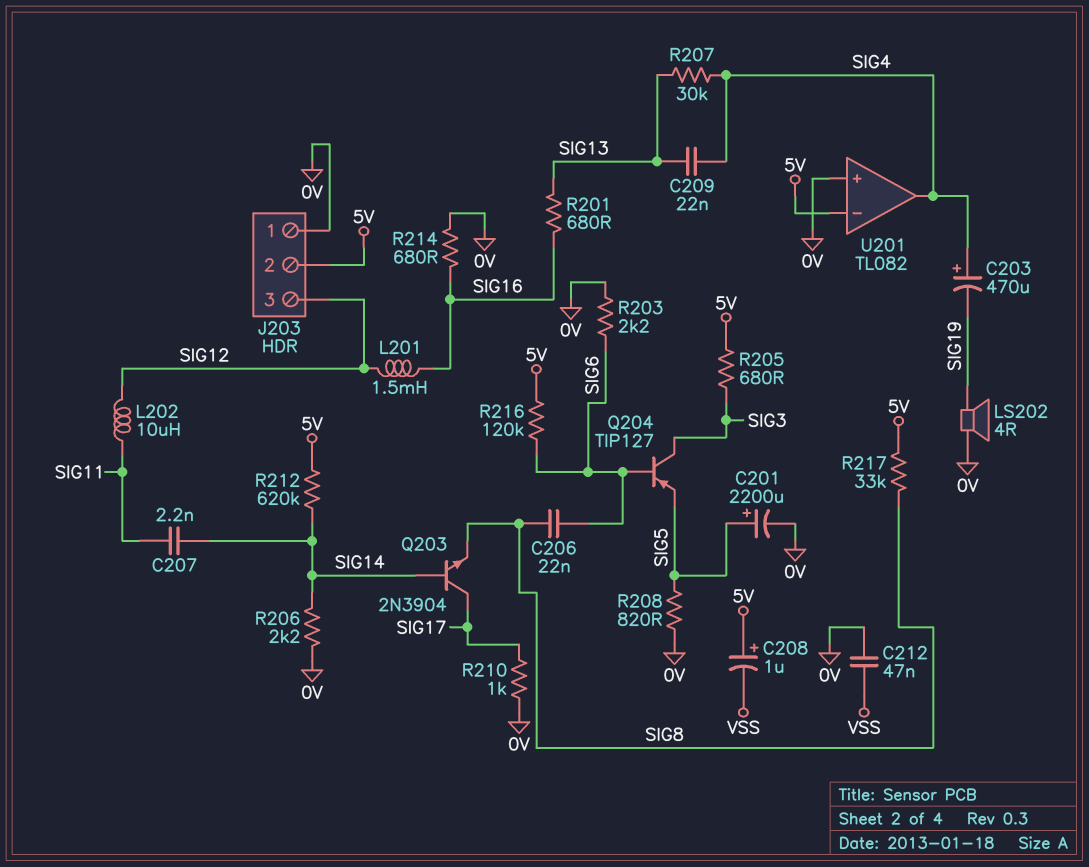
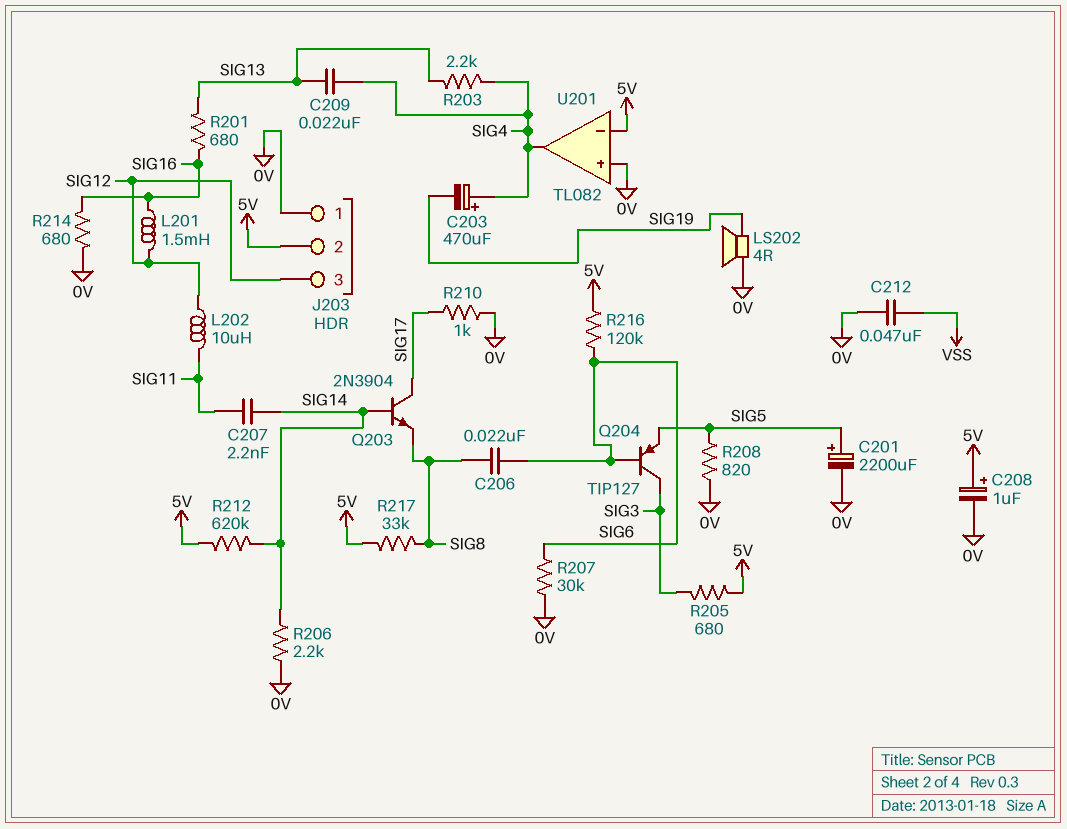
C208: 1uF (plus 5V, minus VSS) -> 1uF (plus 5V, minus 0V)
R203: 2.2k (0V, SIG6) -> 2.2k (SIG4, SIG13)
R207: 30k (SIG4, SIG13) -> 30k (0V, SIG6)

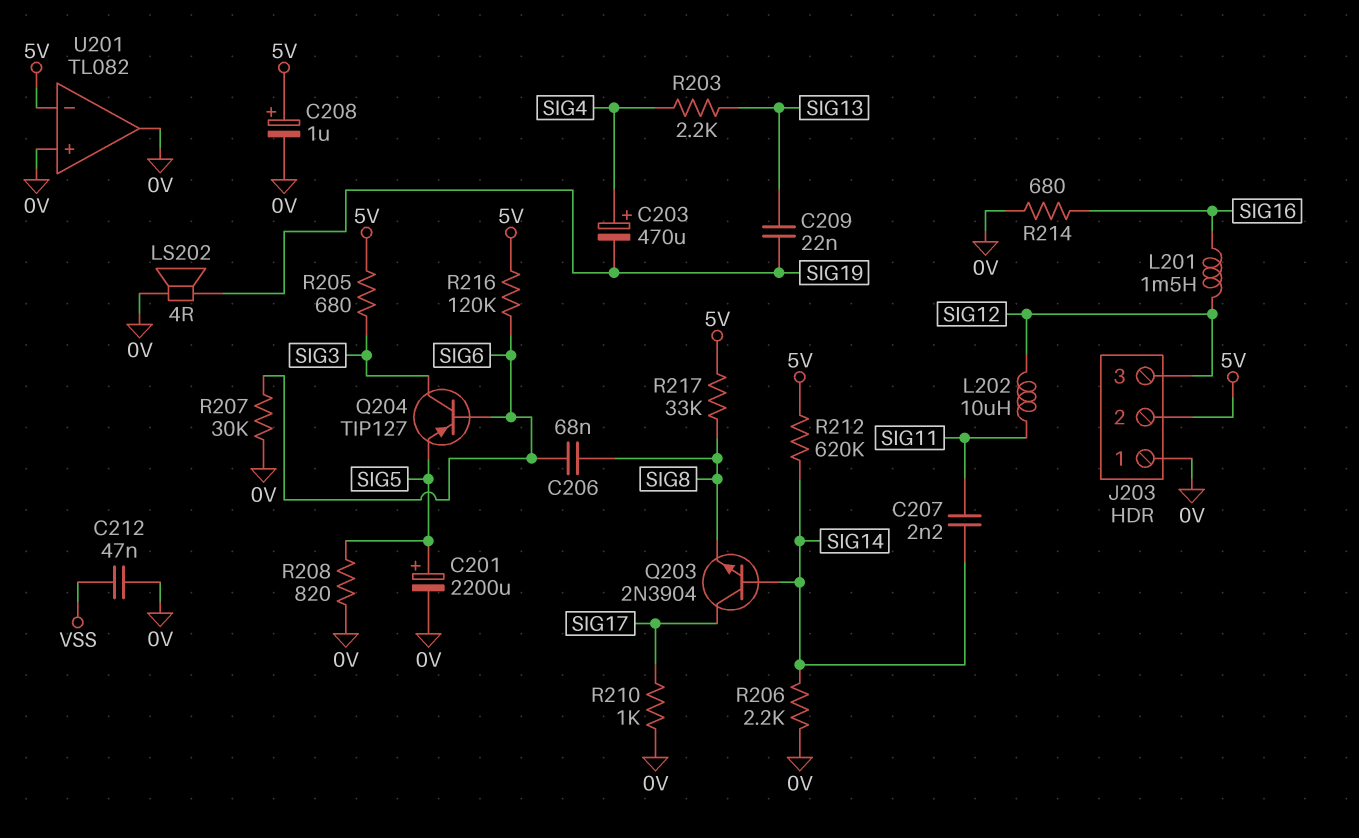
C206: 22nF (SIG6, SIG8) -> 68nF (SIG6, SIG8)
C209: 22nF (SIG4, SIG13) -> 22nF (SIG13, SIG19)
R201: 680 (SIG13, SIG16) -> none
U201 pin out: SIG4 -> 0V

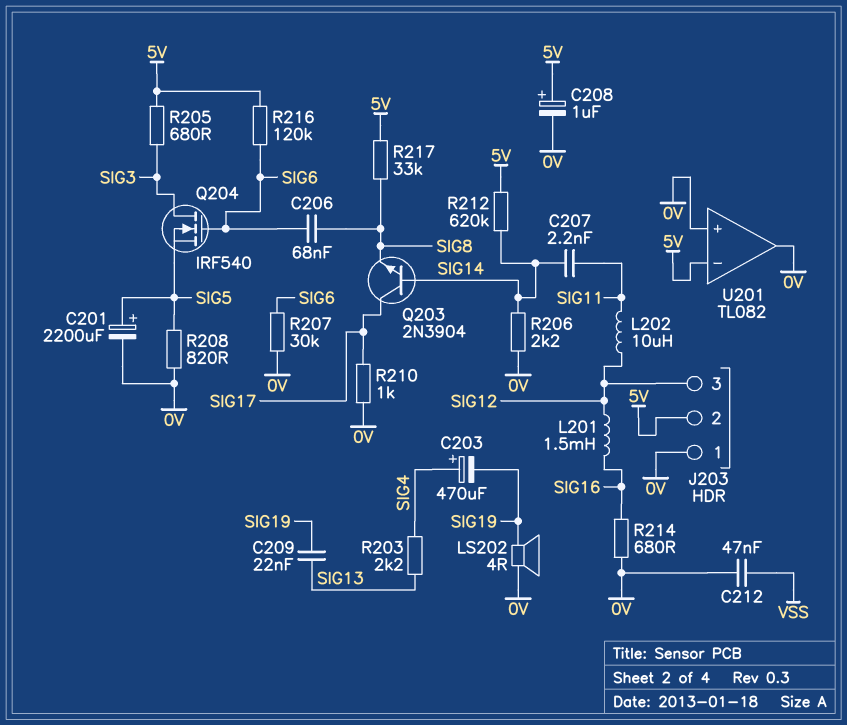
Q204: PNP TIP127 (B SIG6, C SIG3, E SIG5) -> NMOS IRF540 (G SIG6, D SIG3, S SIG5)

